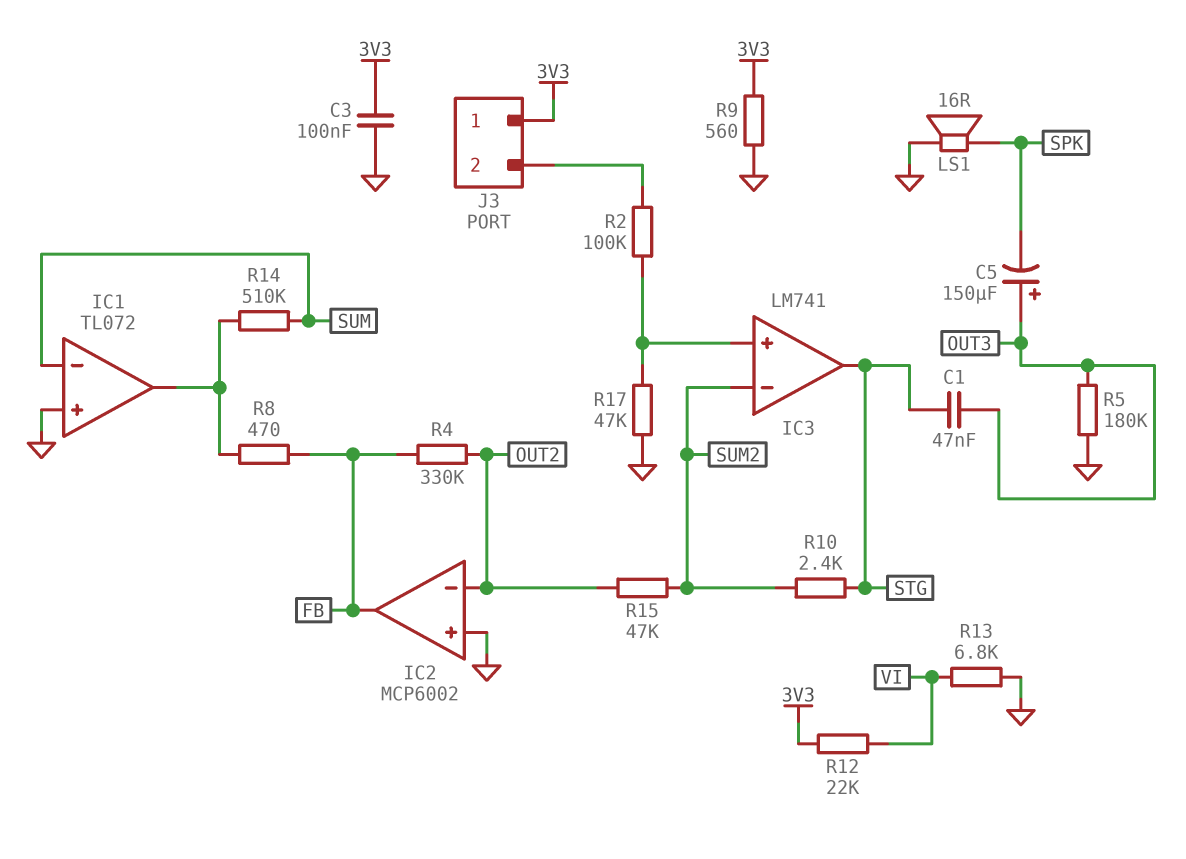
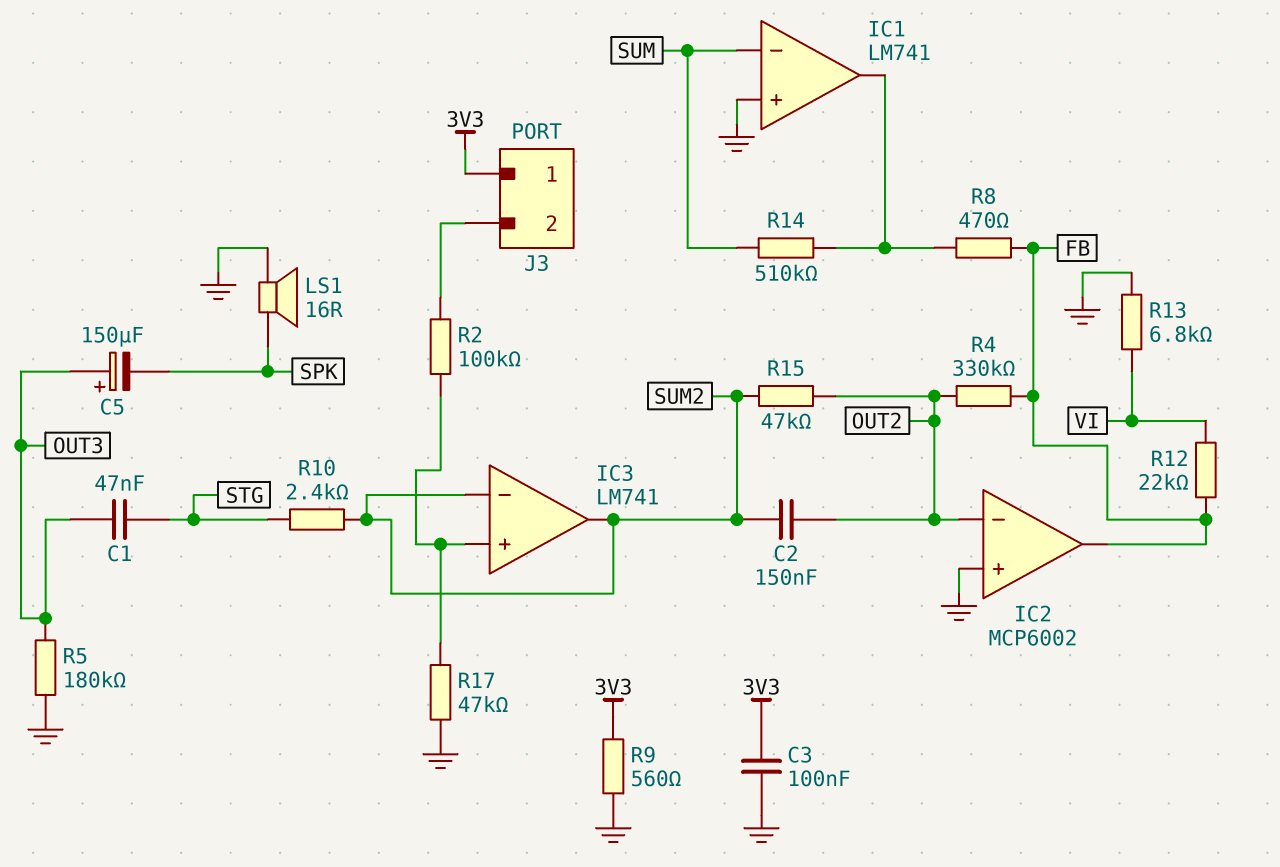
C2: none -> 150nF (OUT2, SUM2)
IC1: TL072 -> LM741
IC3 pin out: STG -> SUM2
R12: 22k (3V3, VI) -> 22k (FB, VI)

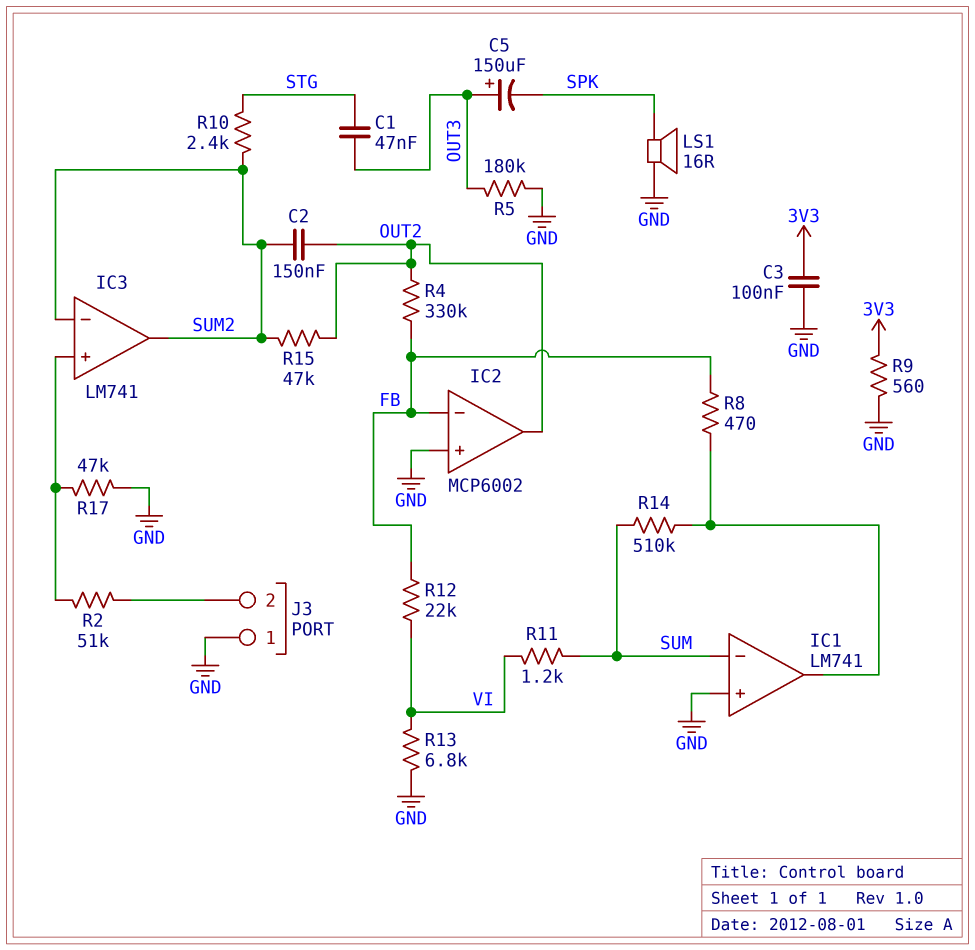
IC2 pin in-: OUT2 -> FB
IC2 pin out: FB -> OUT2
J3 pin 1: 3V3 -> GND
R2: 100k (IC3/in+, J3/2) -> 51k (IC3/in+, J3/2)
R11: none -> 1.2k (SUM, VI)

